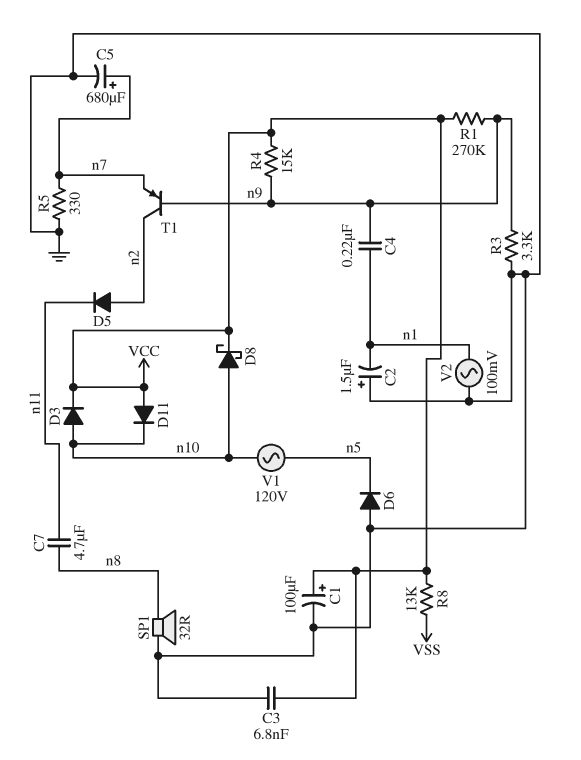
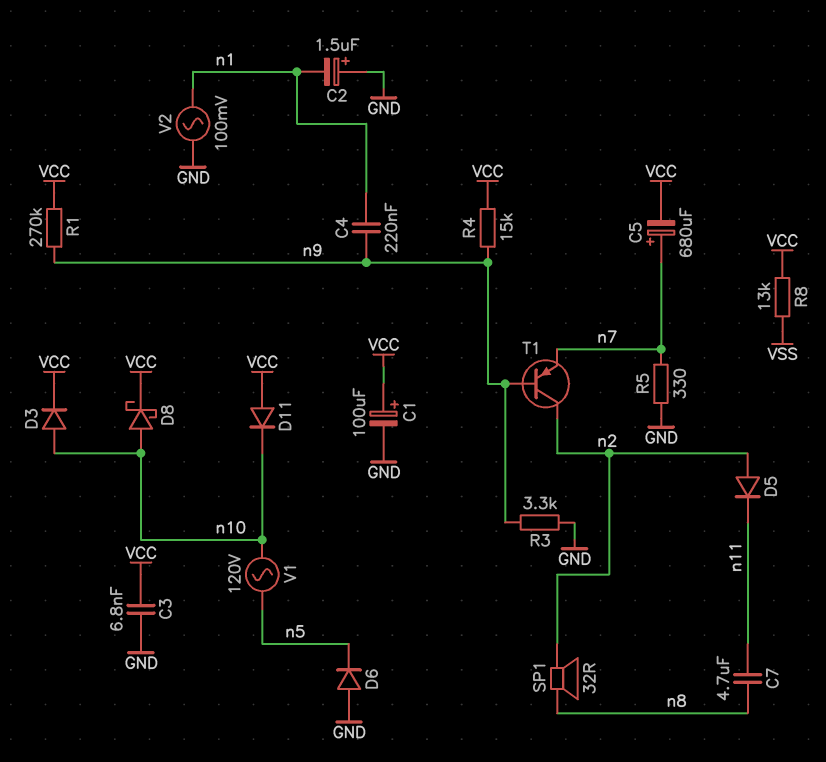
C5: 680uF (plus n7, minus GND) -> 680uF (plus n7, minus VCC)
SP1: speaker 32R (GND, n8) -> speaker 32R (n2, n8)

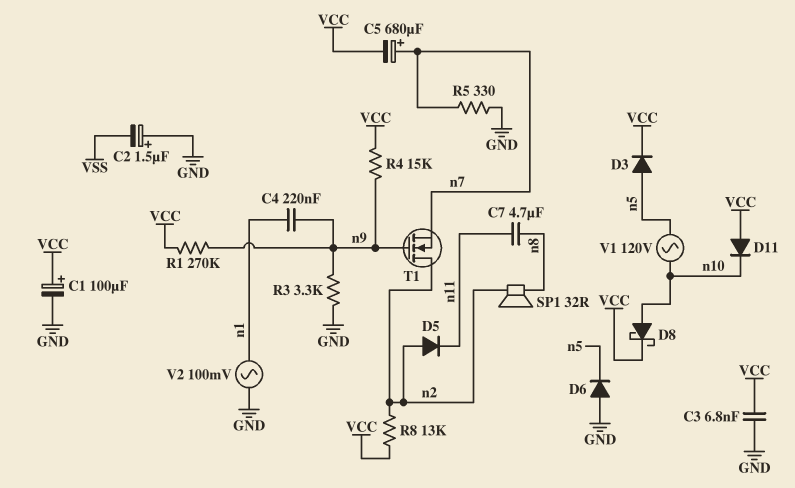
C2: 1.5uF (plus GND, minus n1) -> 1.5uF (plus GND, minus VSS)
D3: diode (A n10, K VCC) -> diode (A n5, K VCC)
R8: 13k (VCC, VSS) -> 13k (VCC, n2)
T1: PNP (B n9, C n2, E n7) -> NMOS (G n9, D n2, S n7)

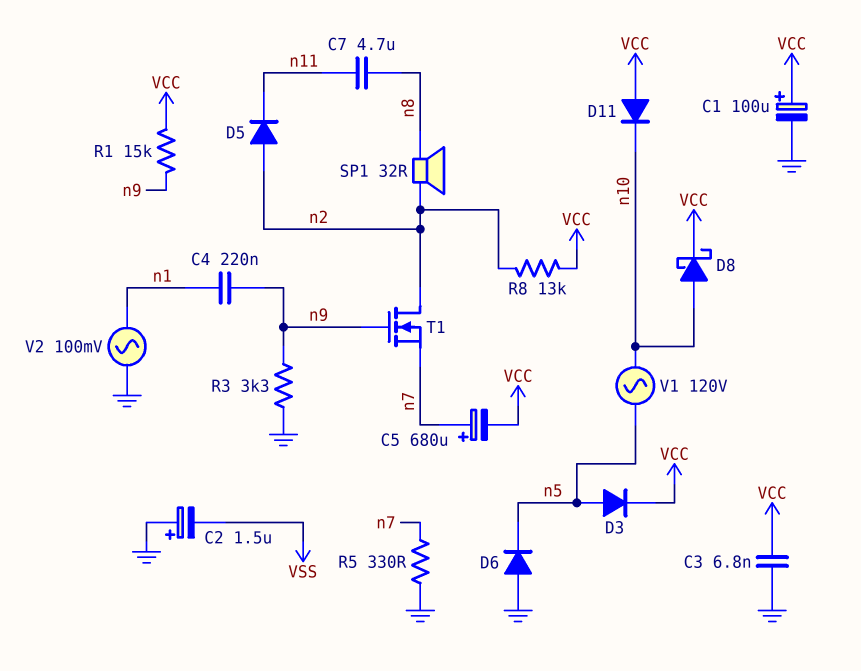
R1: 270k (VCC, n9) -> 15k (VCC, n9)
R4: 15k (VCC, n9) -> none

